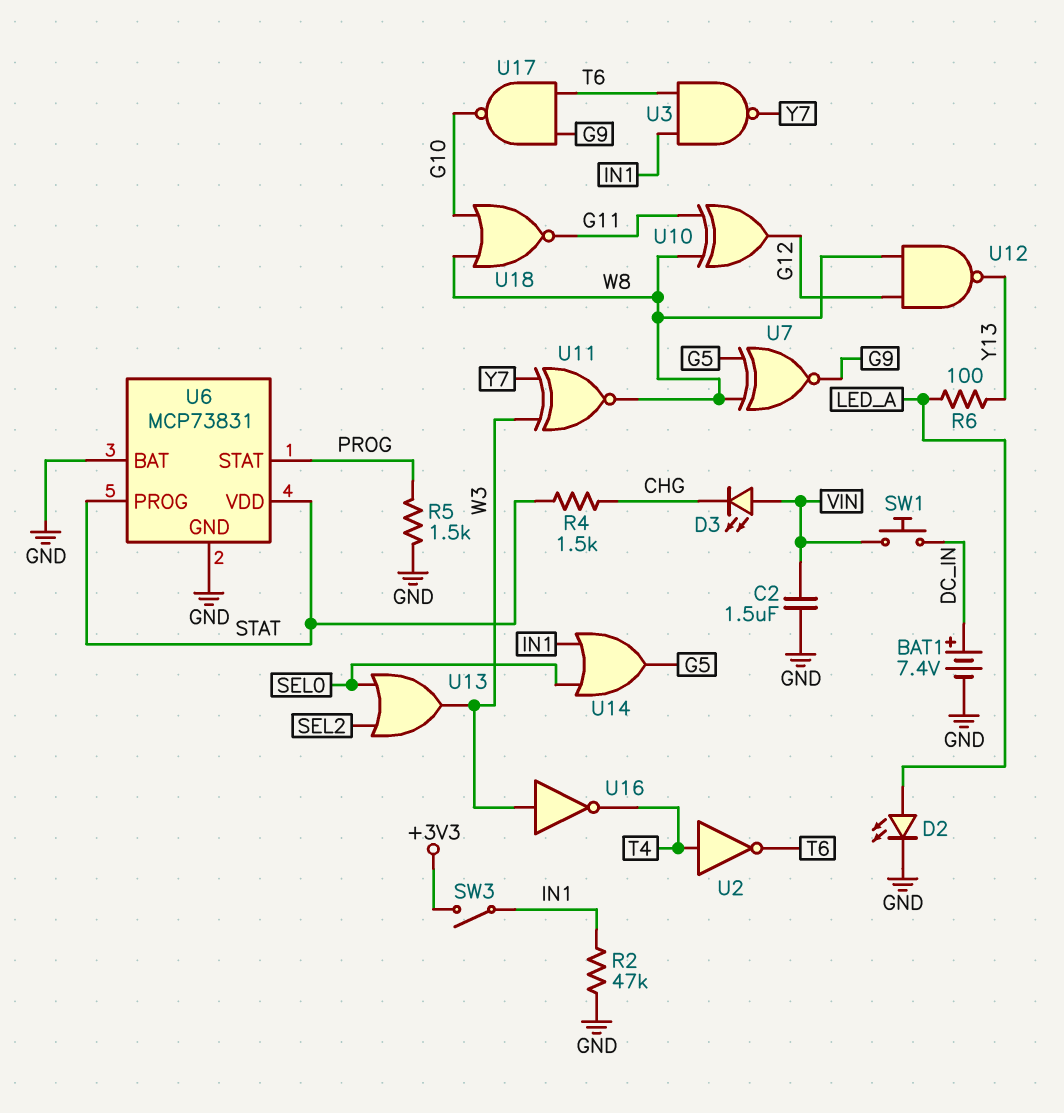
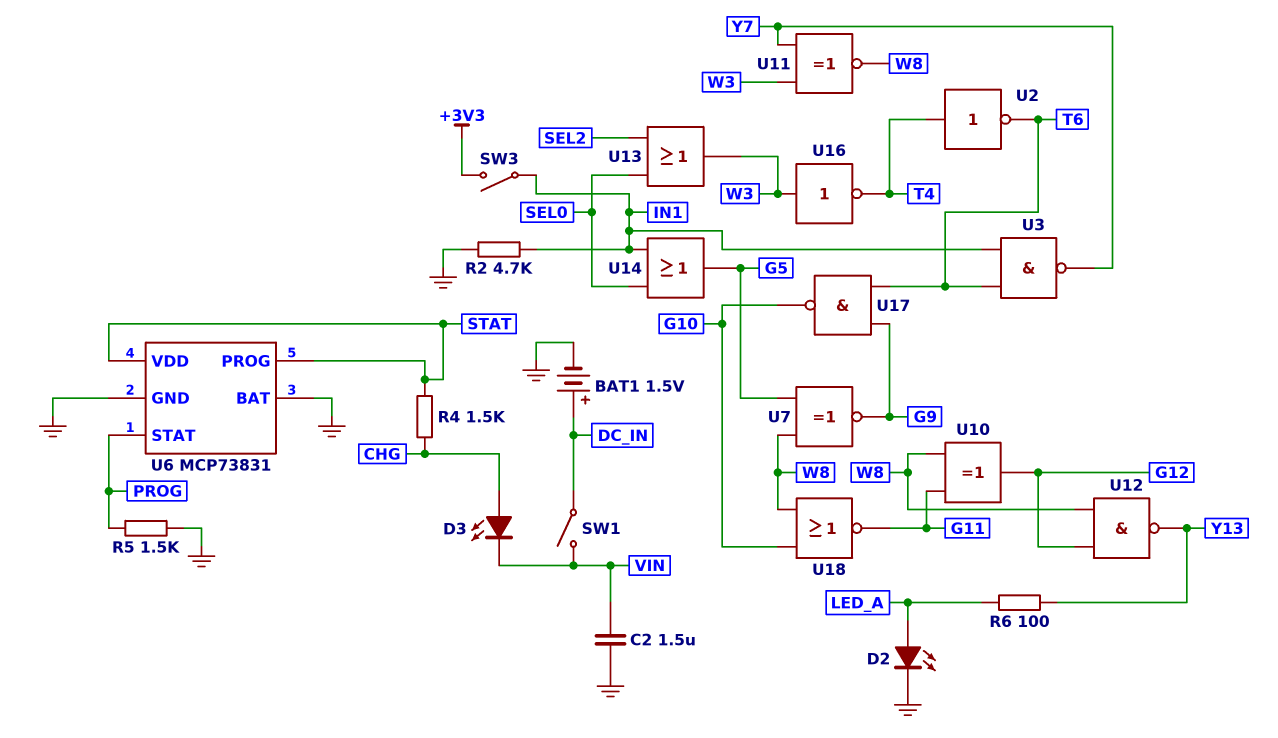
BAT1: 7.4V (plus DC_IN, minus GND) -> 1.5V (plus DC_IN, minus GND)
D3: LED (A VIN, K CHG) -> LED (A CHG, K VIN)
R2: 47k (GND, IN1) -> 4.7k (GND, IN1)
SW1: button (DC_IN, VIN) -> switch (DC_IN, VIN)

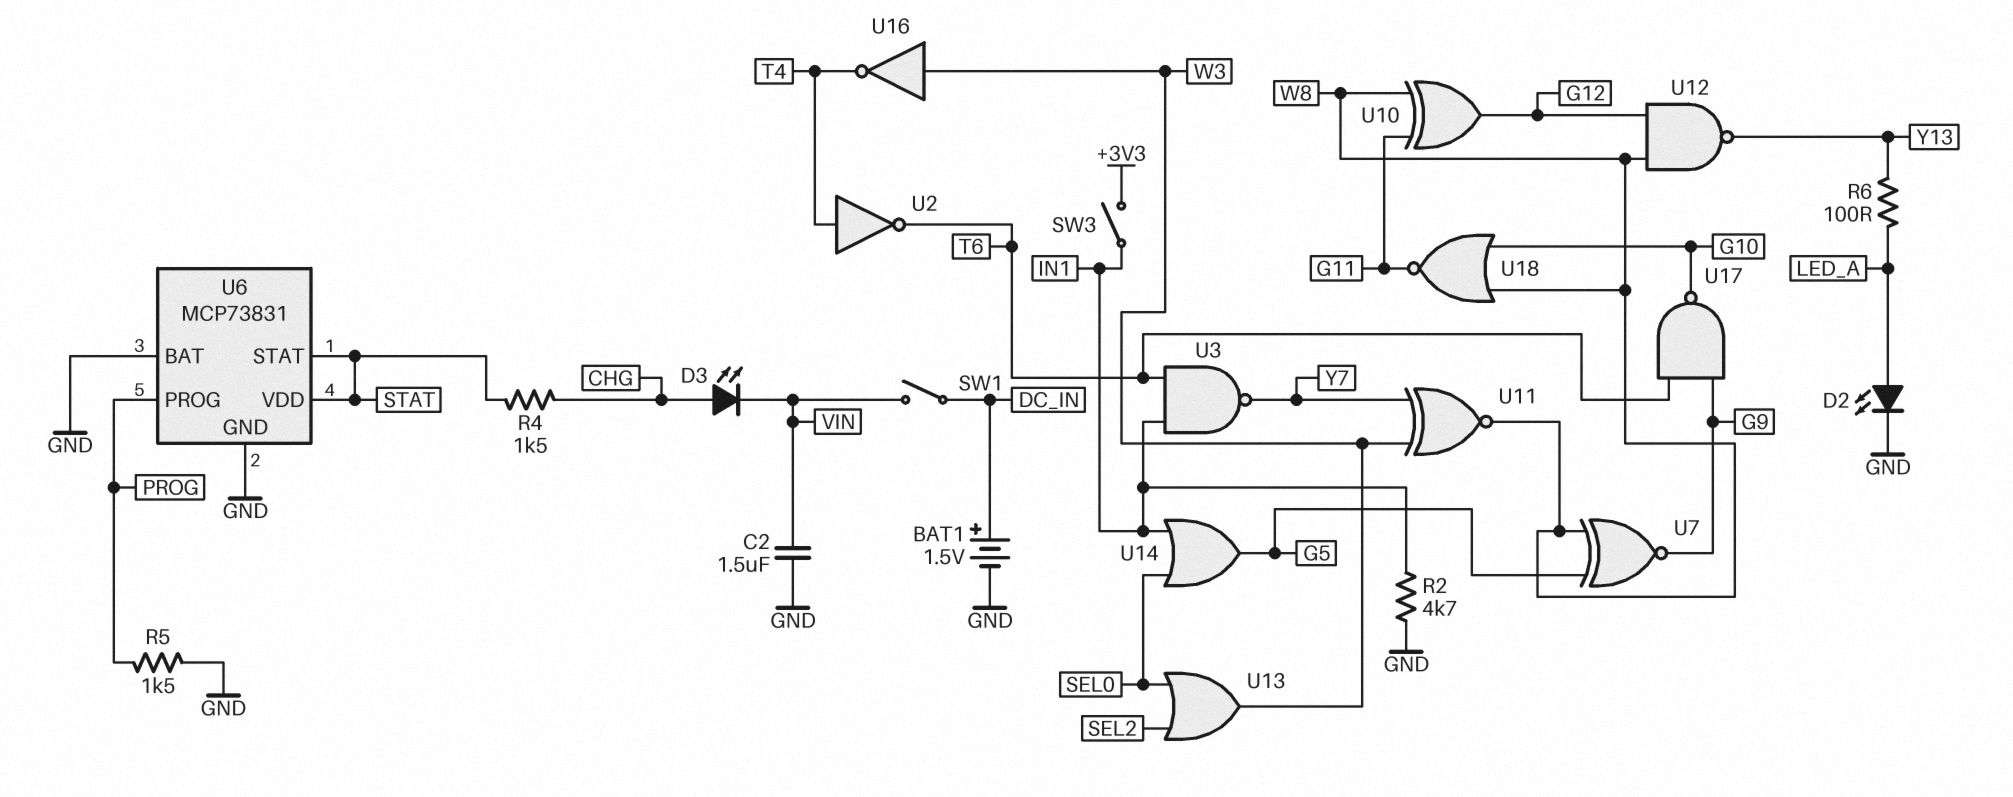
U6 pin PROG: STAT -> PROG
U6 pin STAT: PROG -> STAT

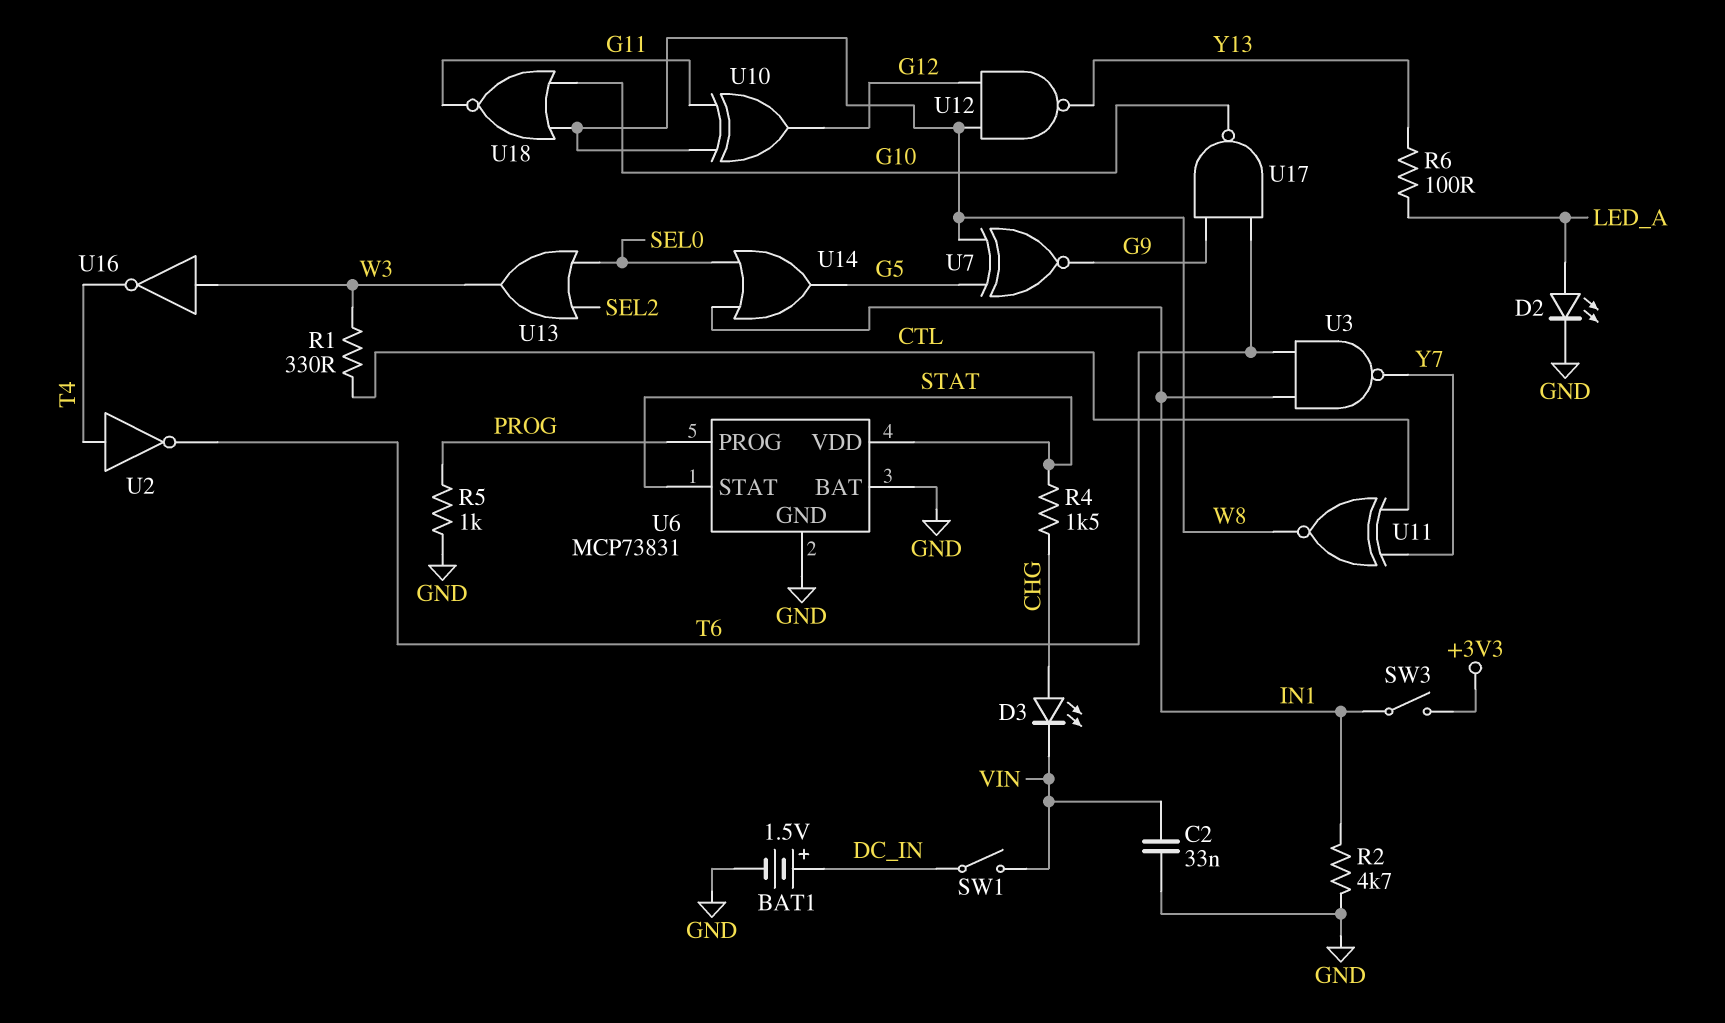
C2: 1.5uF (GND, VIN) -> 33nF (GND, VIN)
R1: none -> 330 (CTL, W3)
R5: 1.5k (GND, PROG) -> 1k (GND, PROG)
U11: XNOR (in W3, in Y7, out W8) -> XNOR (in CTL, in Y7, out W8)

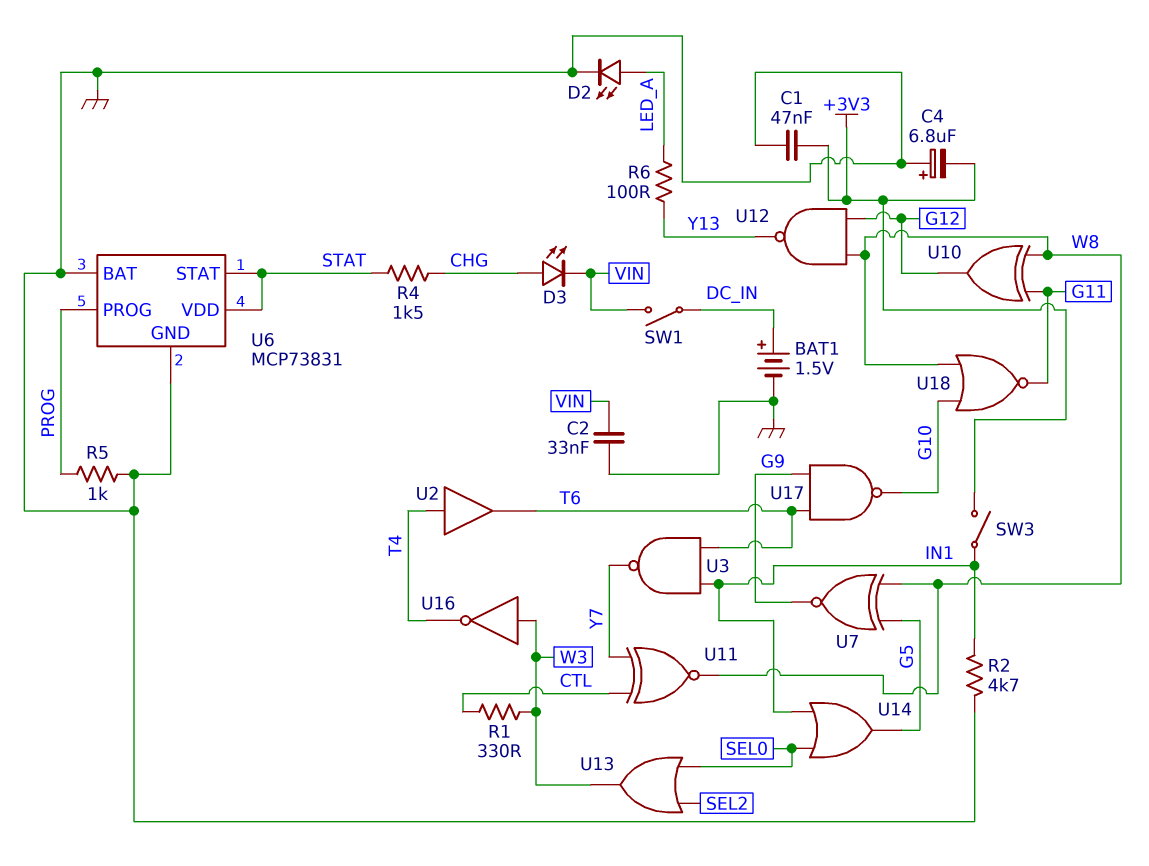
C1: none -> 47nF (+3V3, GND)
C4: none -> 6.8uF (plus GND, minus +3V3)
U2: NOT (in T4, out T6) -> buffer (in T4, out T6)

